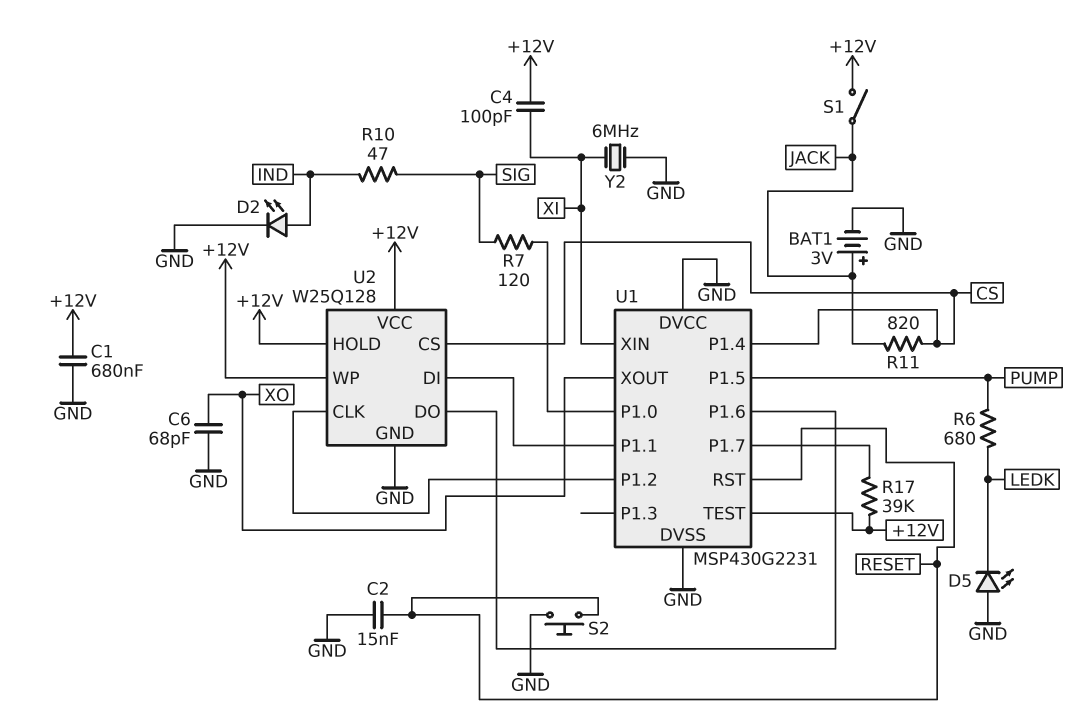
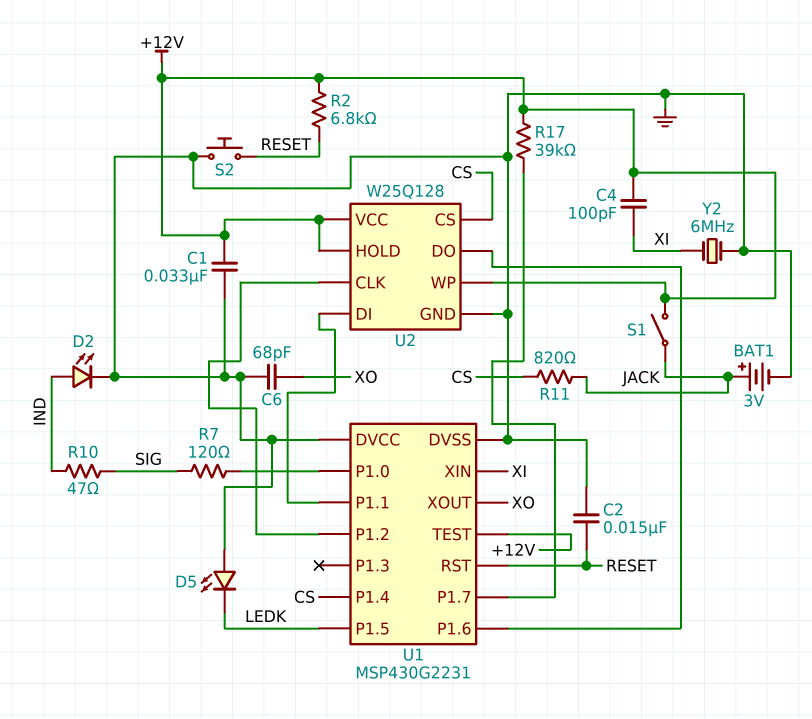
C1: 680nF (+12V, GND) -> 33nF (+12V, GND)
R2: none -> 6.8k (+12V, RESET)
R6: 680 (LEDK, PUMP) -> none
U1 pin P1.5: PUMP -> LEDK

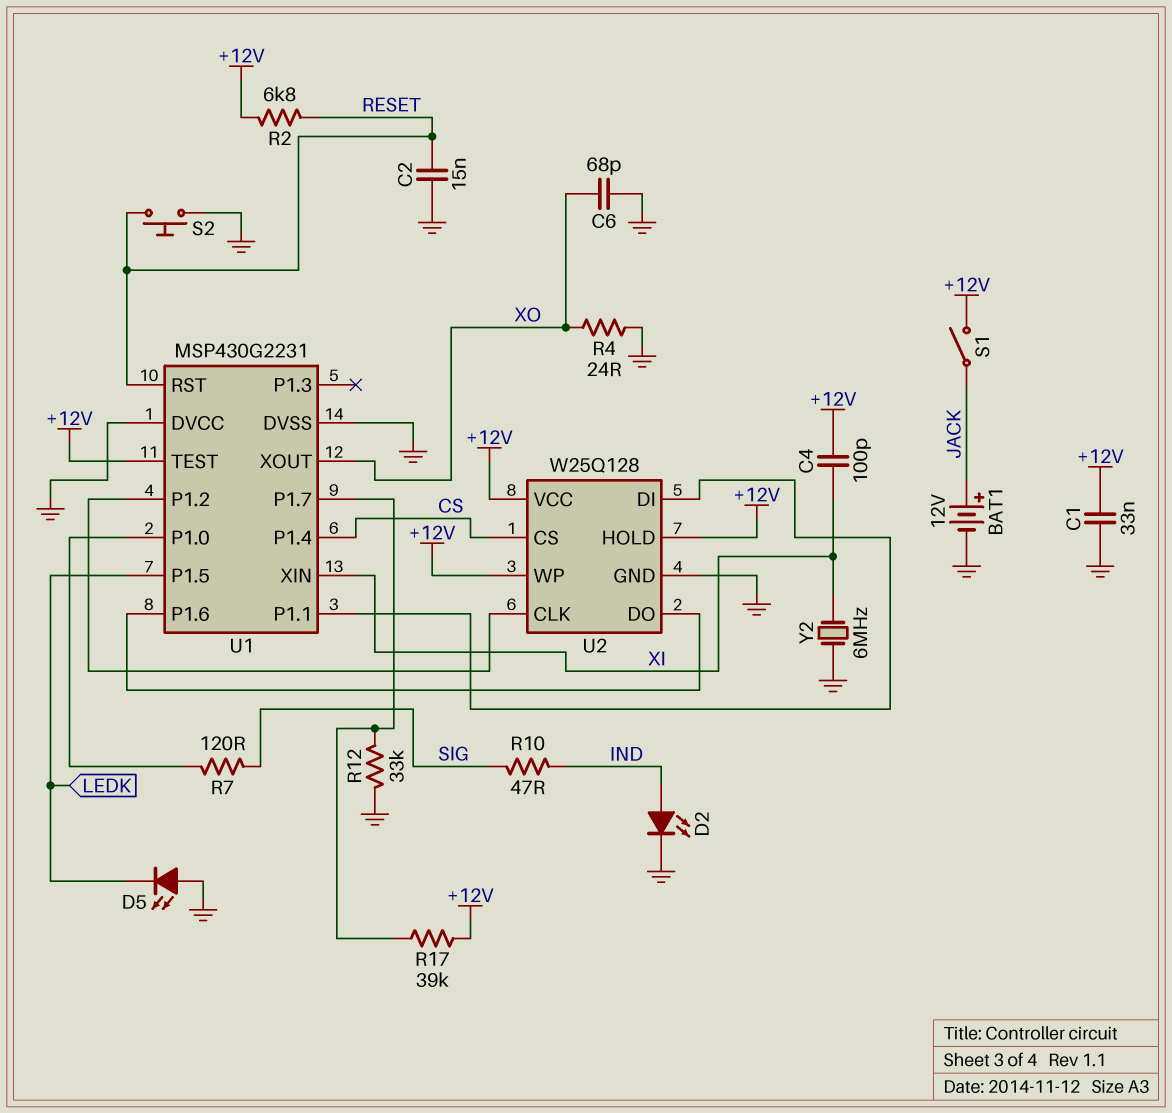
BAT1: 3V (plus JACK, minus GND) -> 12V (plus JACK, minus GND)
R4: none -> 24 (GND, XO)
R11: 820 (CS, JACK) -> none
R12: none -> 33k (GND, U1/P1.7)

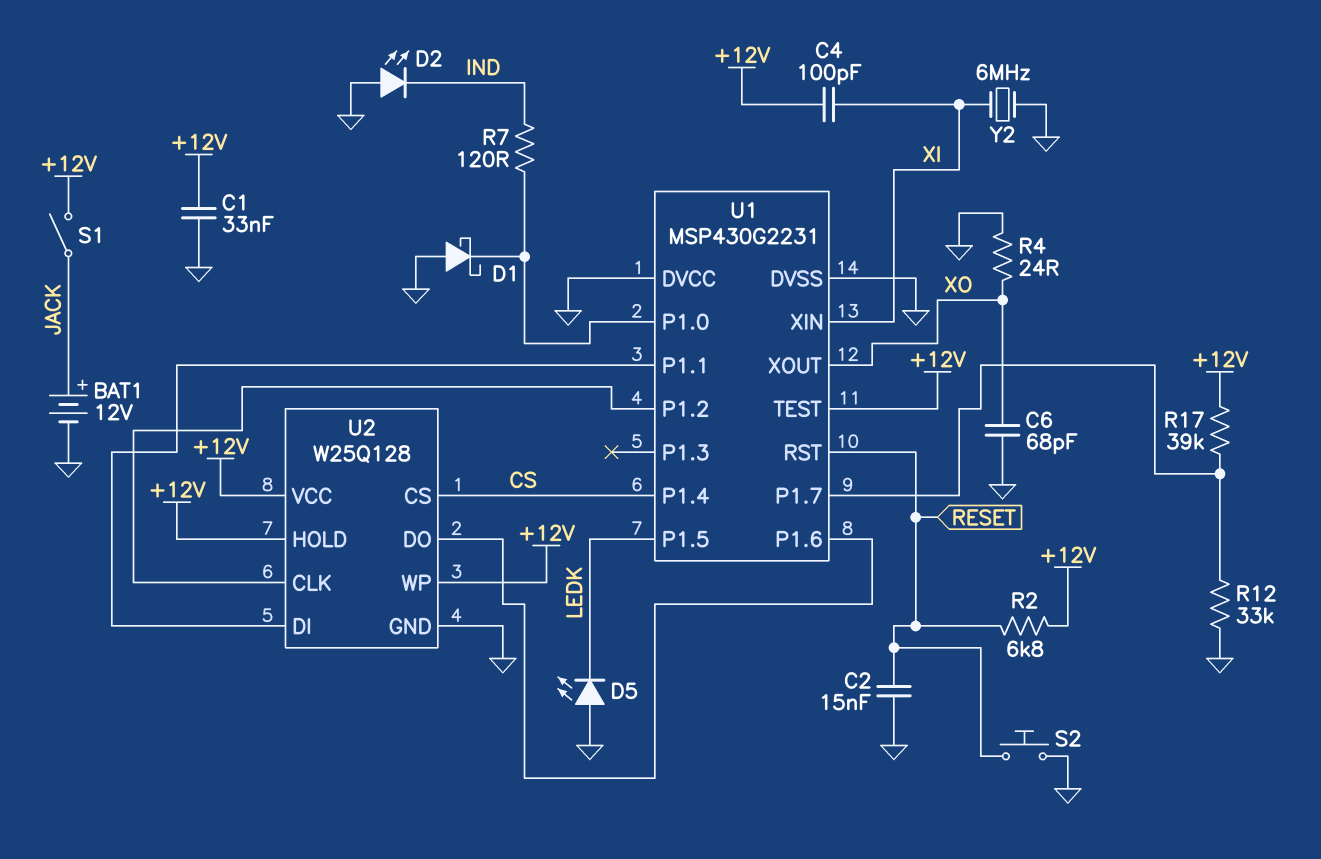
D1: none -> schottky (A GND, K U1/P1.0)
D2: LED (A IND, K GND) -> LED (A GND, K IND)
R7: 120 (SIG, U1/P1.0) -> 120 (IND, U1/P1.0)
R10: 47 (IND, SIG) -> none

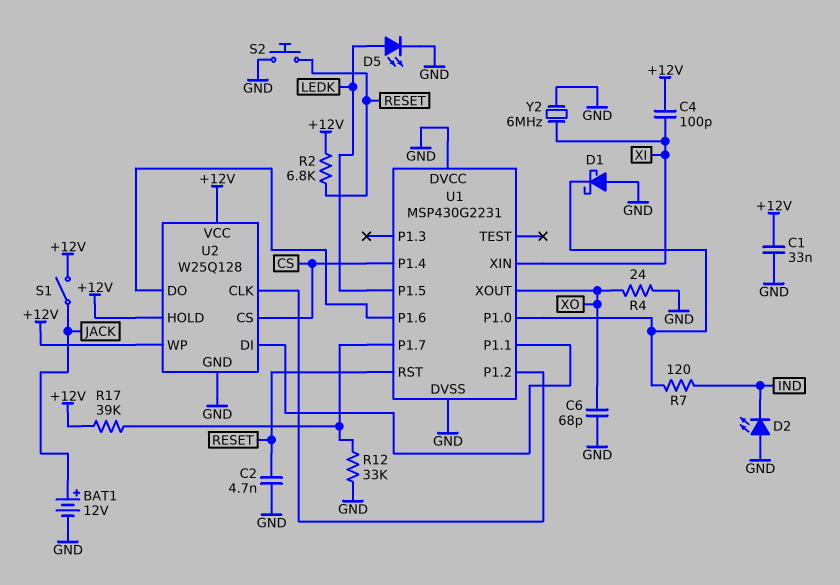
C2: 15nF (GND, RESET) -> 4.7nF (GND, RESET)
D5: LED (A GND, K LEDK) -> LED (A LEDK, K GND)
U1 pin TEST: +12V -> none

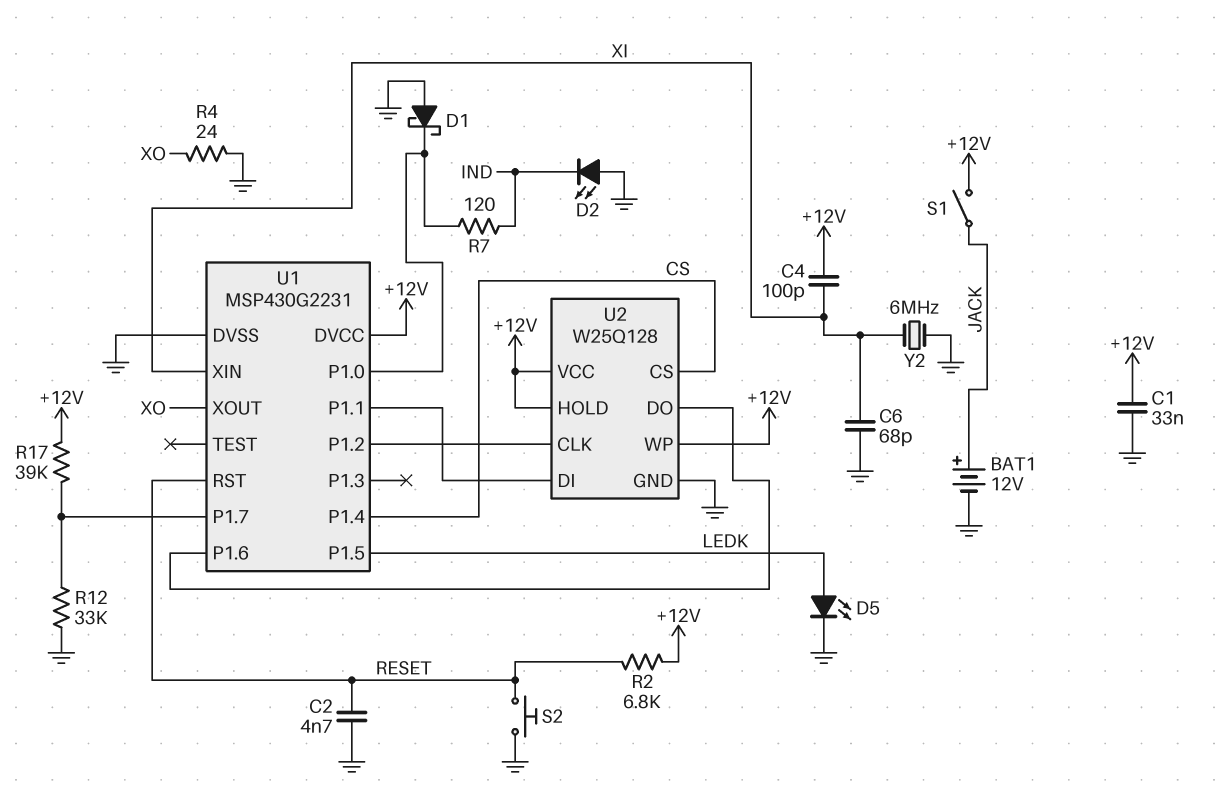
C6: 68pF (GND, XO) -> 68pF (GND, XI)
U1 pin DVCC: GND -> +12V

